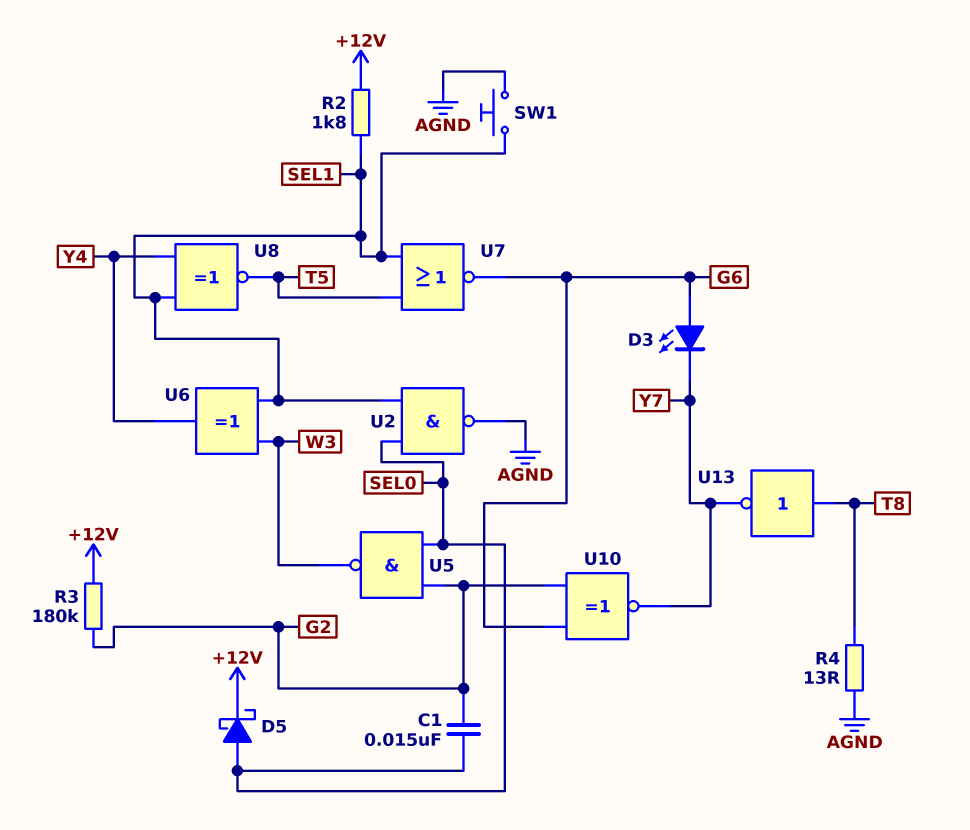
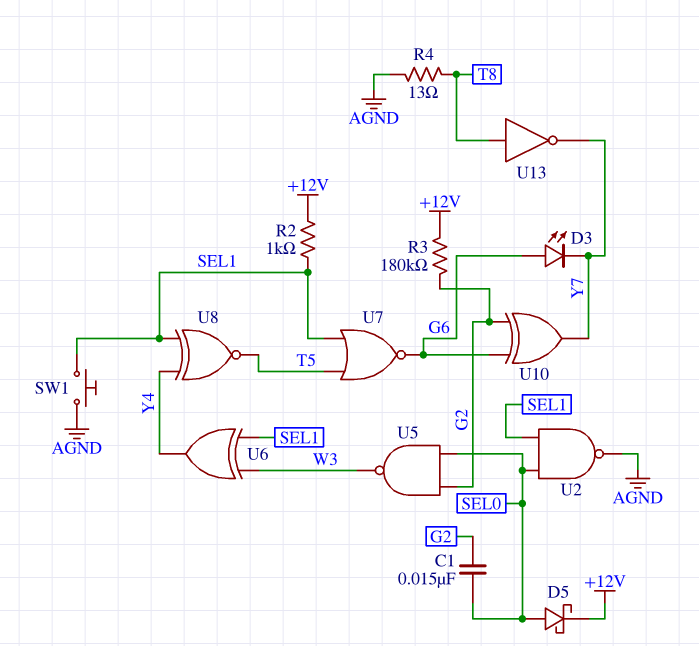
R2: 1.8k (+12V, SEL1) -> 1k (+12V, SEL1)
U10: XNOR (in G2, in G6, out Y7) -> XOR (in G2, in G6, out Y7)

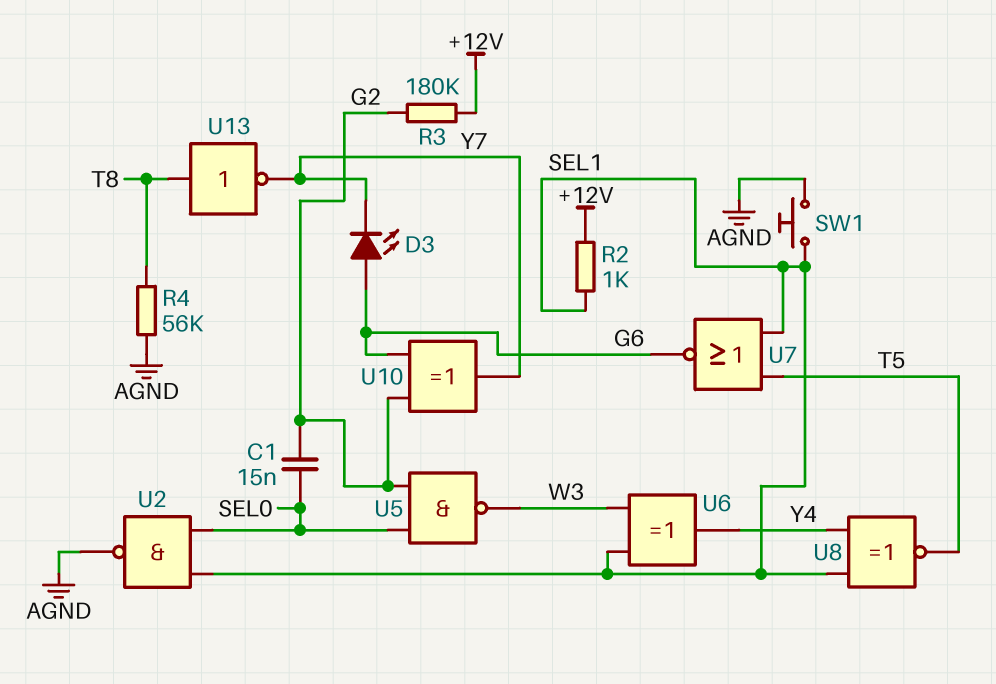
D5: schottky (A SEL0, K +12V) -> none
R4: 13 (AGND, T8) -> 56k (AGND, T8)

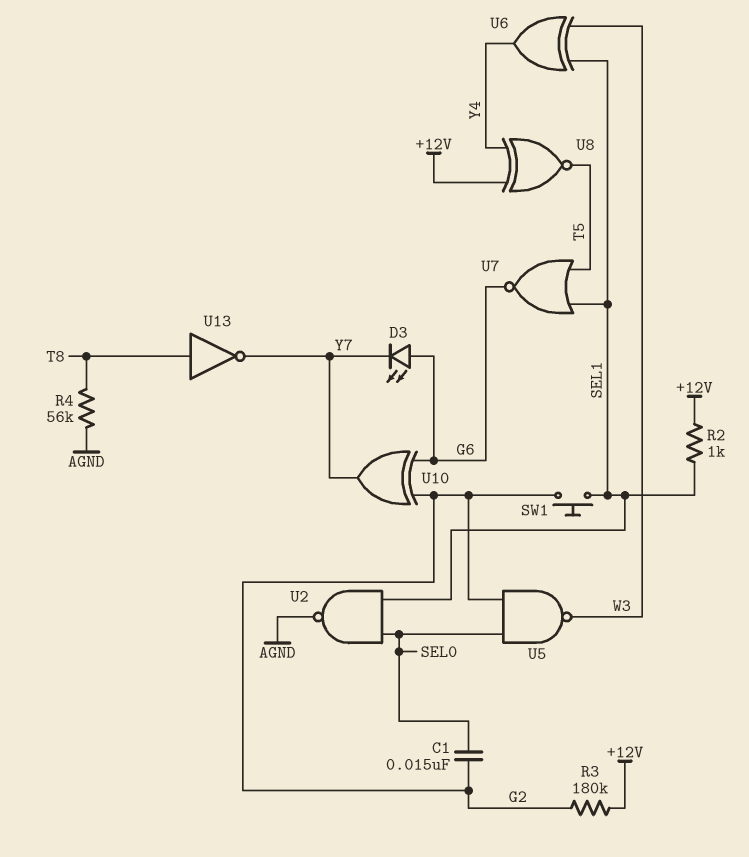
SW1: button (AGND, SEL1) -> button (G2, SEL1)
U8: XNOR (in SEL1, in Y4, out T5) -> XNOR (in +12V, in Y4, out T5)

